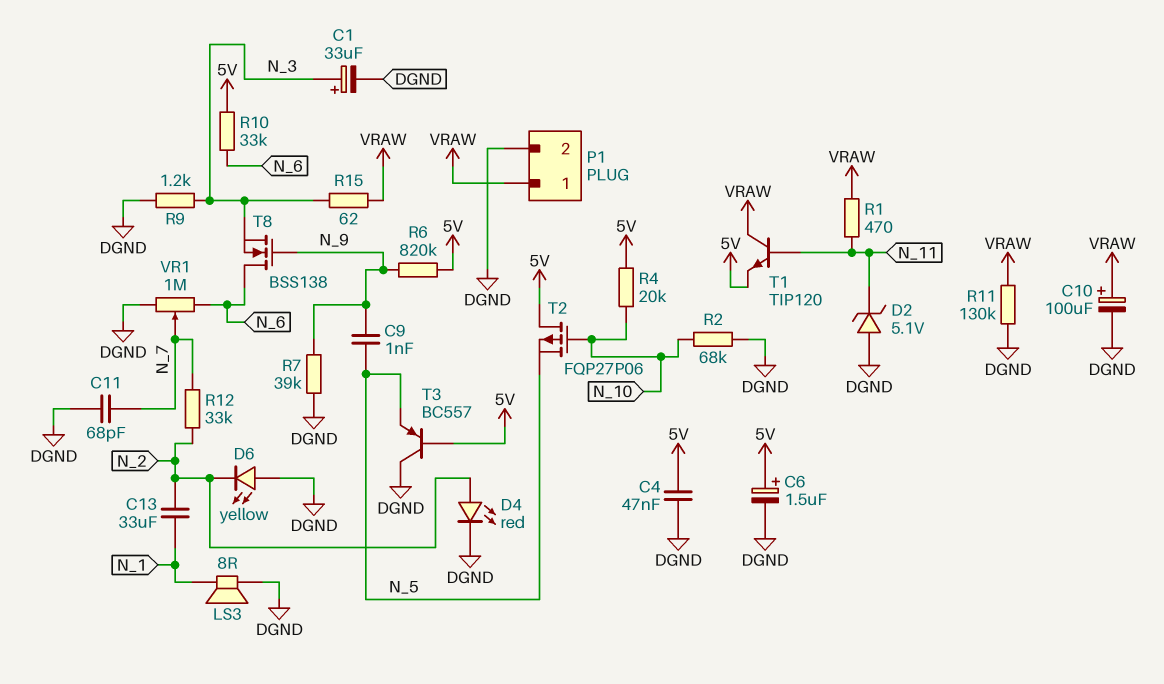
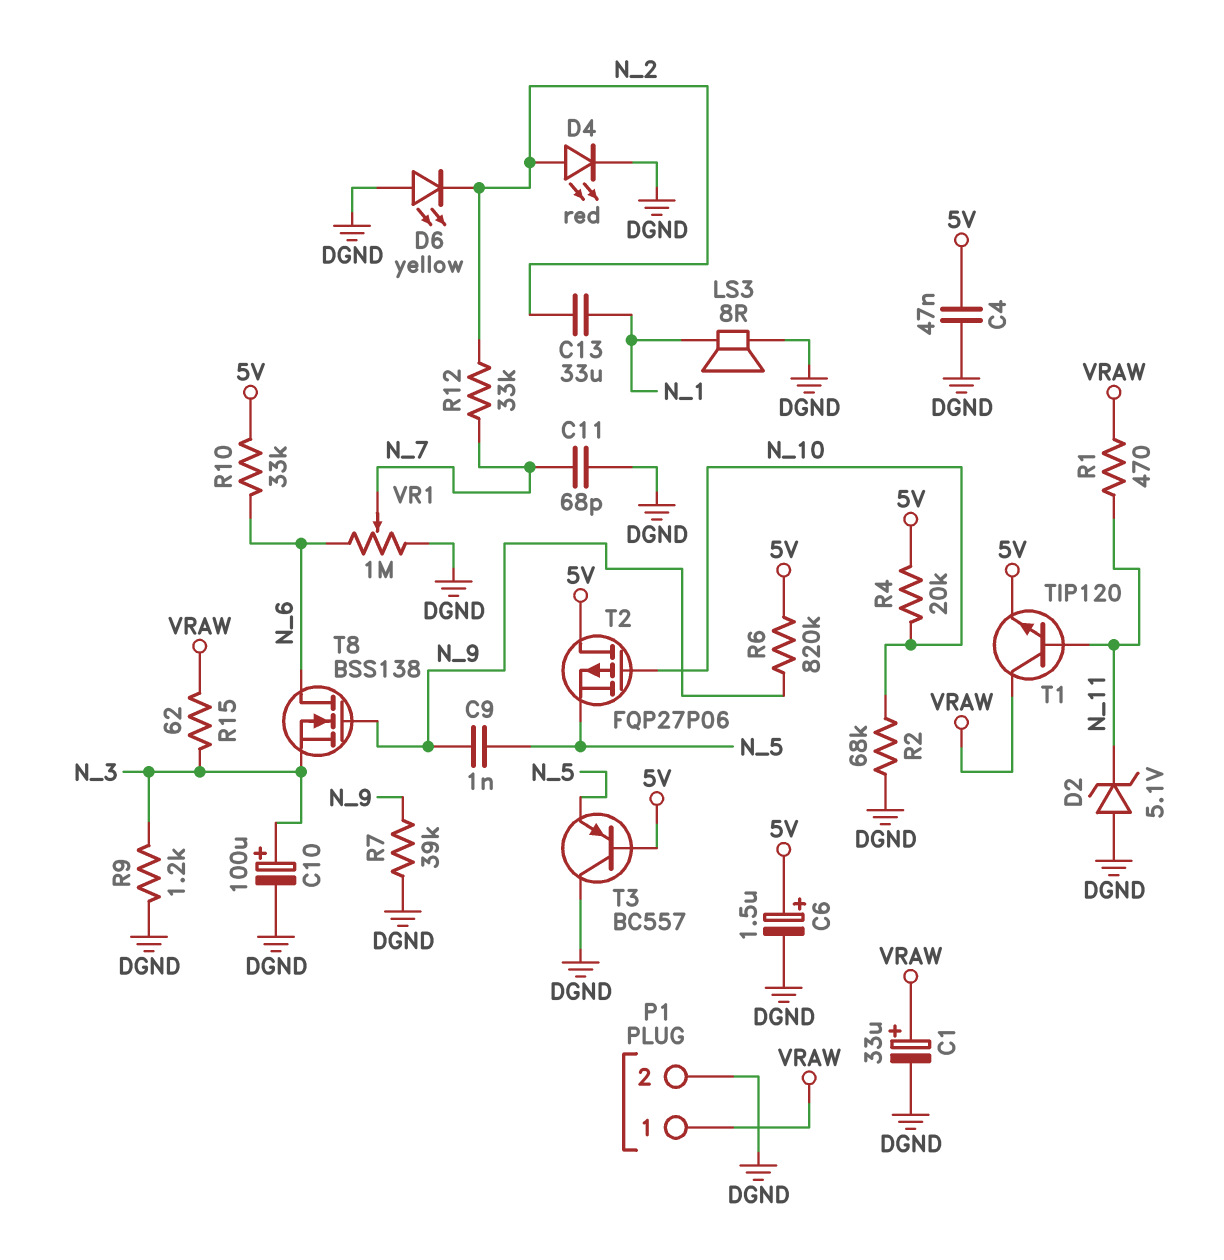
C1: 33uF (plus N_3, minus DGND) -> 33uF (plus VRAW, minus DGND)
C10: 100uF (plus VRAW, minus DGND) -> 100uF (plus N_3, minus DGND)
R11: 130k (DGND, VRAW) -> none

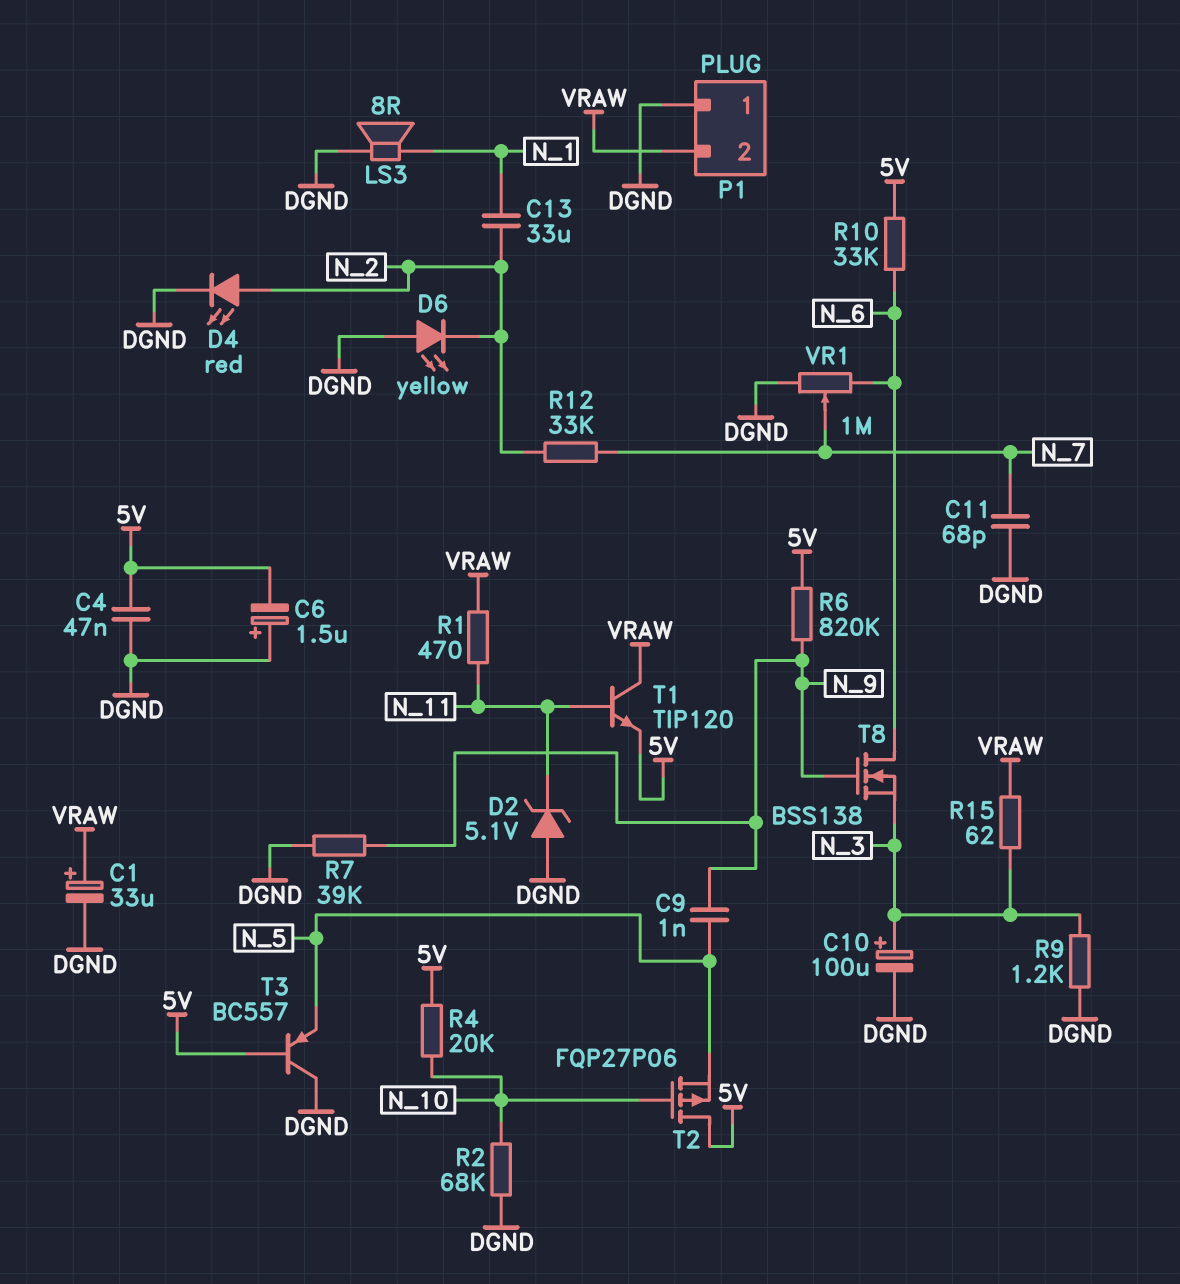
C6: 1.5uF (plus 5V, minus DGND) -> 1.5uF (plus DGND, minus 5V)
P1 pin 1: VRAW -> DGND
P1 pin 2: DGND -> VRAW

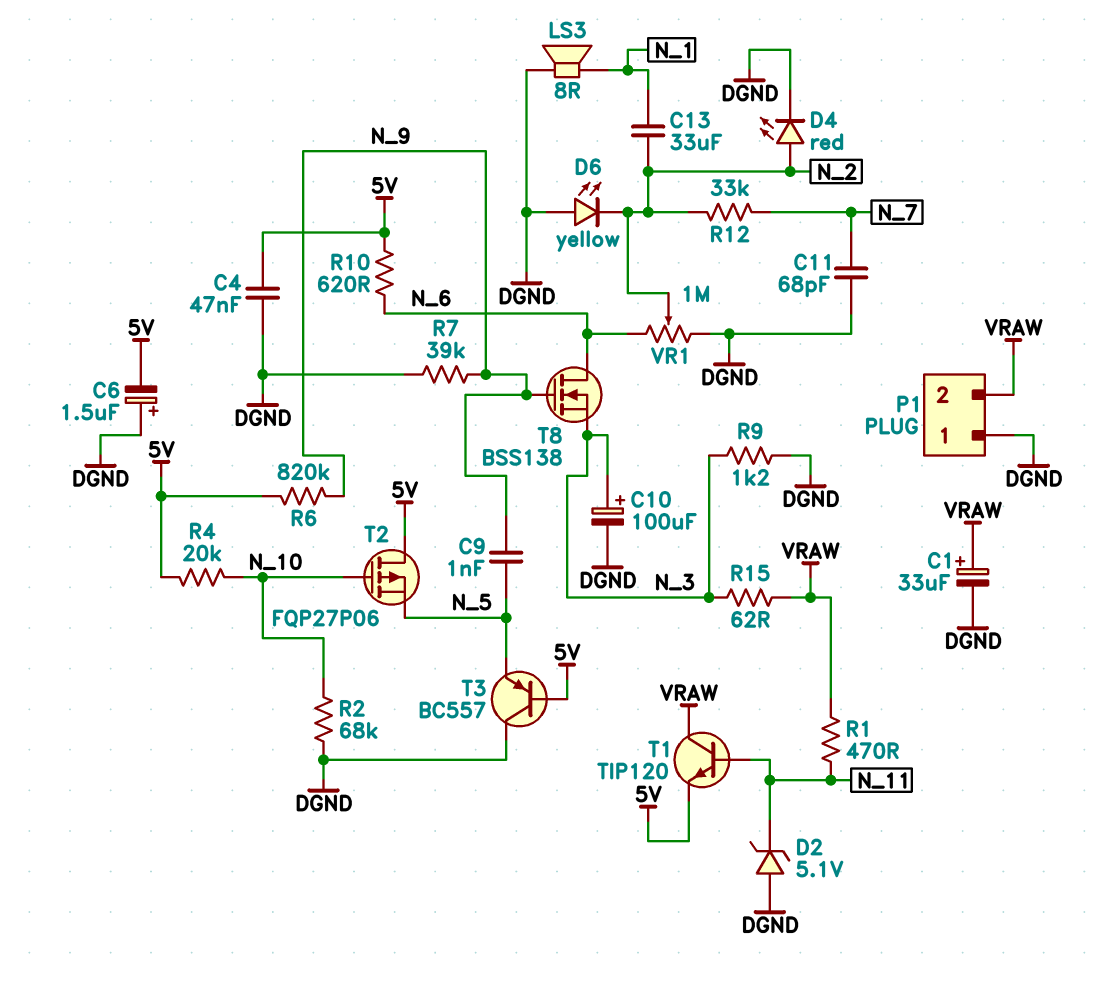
R10: 33k (5V, N_6) -> 620 (5V, N_6)
VR1: 1M (DGND, N_6, wiper N_7) -> 1M (DGND, N_6, wiper N_2)

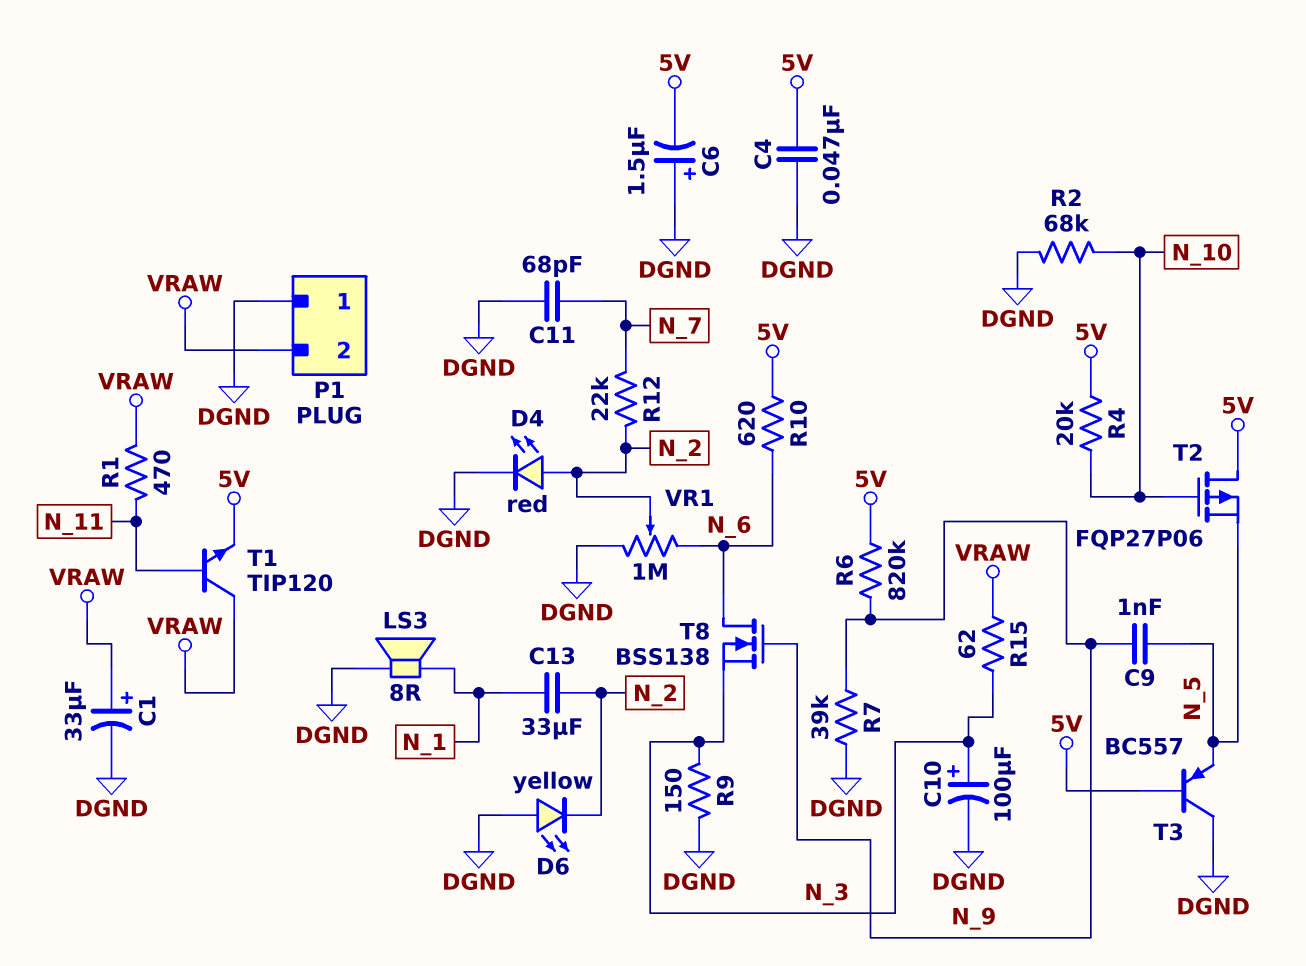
D2: zener 5.1V (A DGND, K N_11) -> none
R9: 1.2k (DGND, N_3) -> 150 (DGND, N_3)
R12: 33k (N_2, N_7) -> 22k (N_2, N_7)

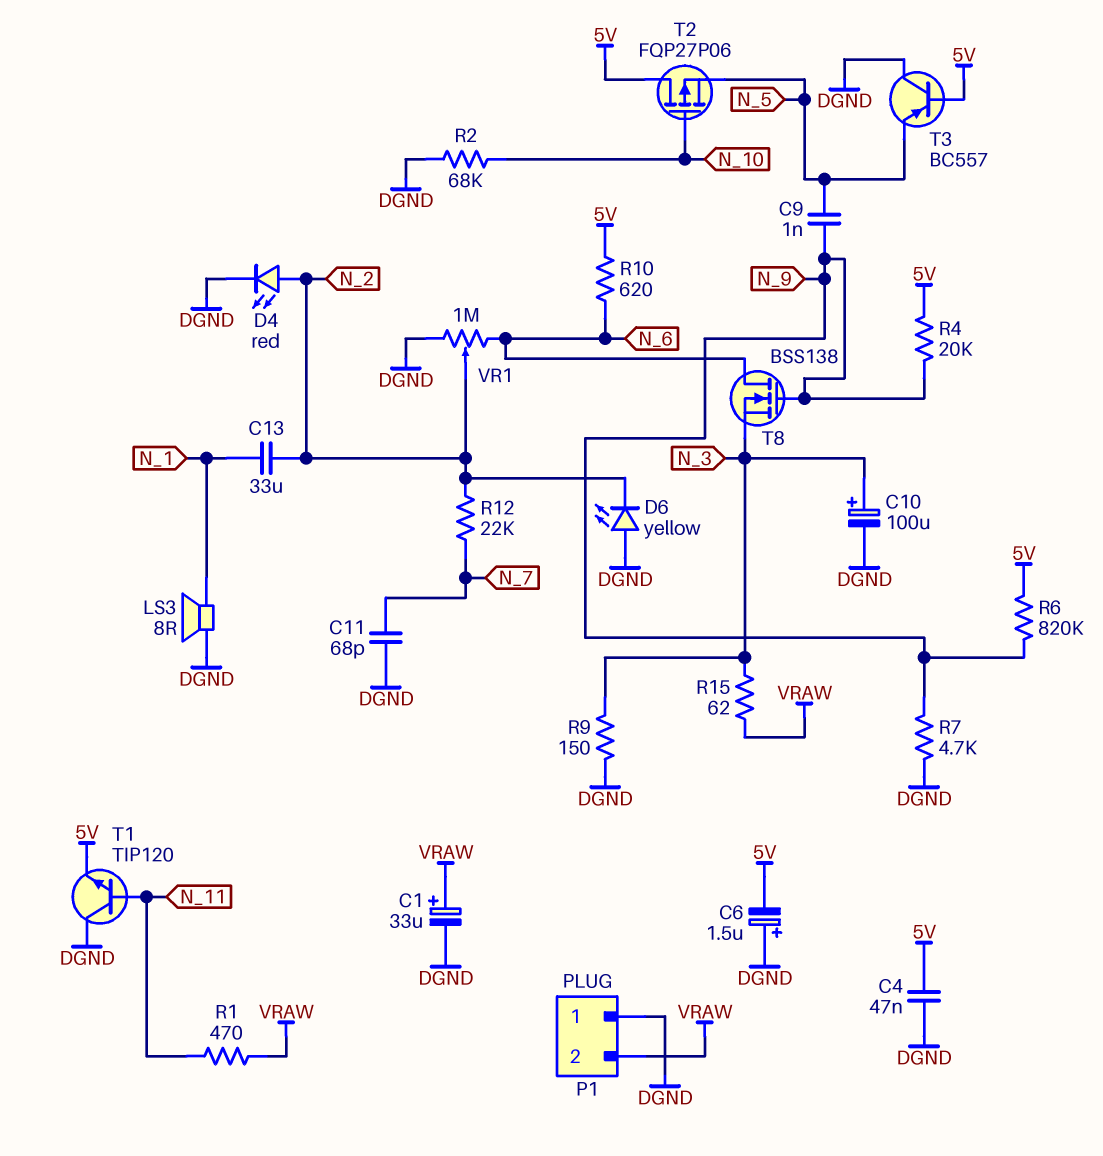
R4: 20k (5V, N_10) -> 20k (5V, N_9)
R7: 39k (DGND, N_9) -> 4.7k (DGND, N_9)
T1: NPN TIP120 (B N_11, C VRAW, E 5V) -> NPN TIP120 (B N_11, C DGND, E 5V)

